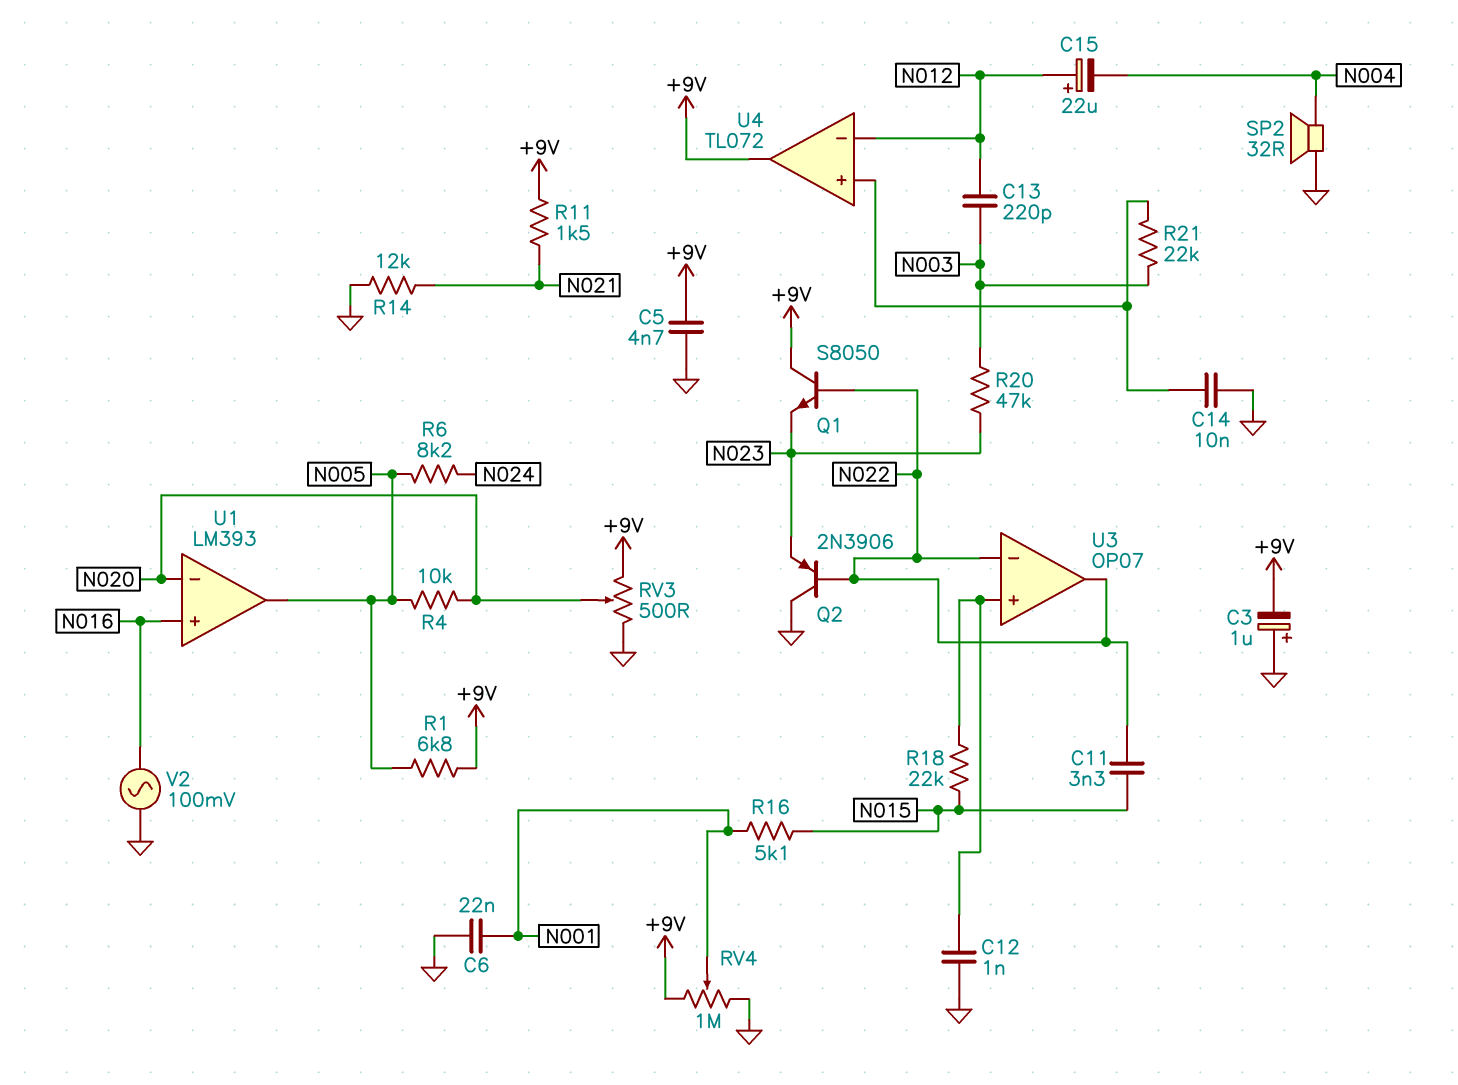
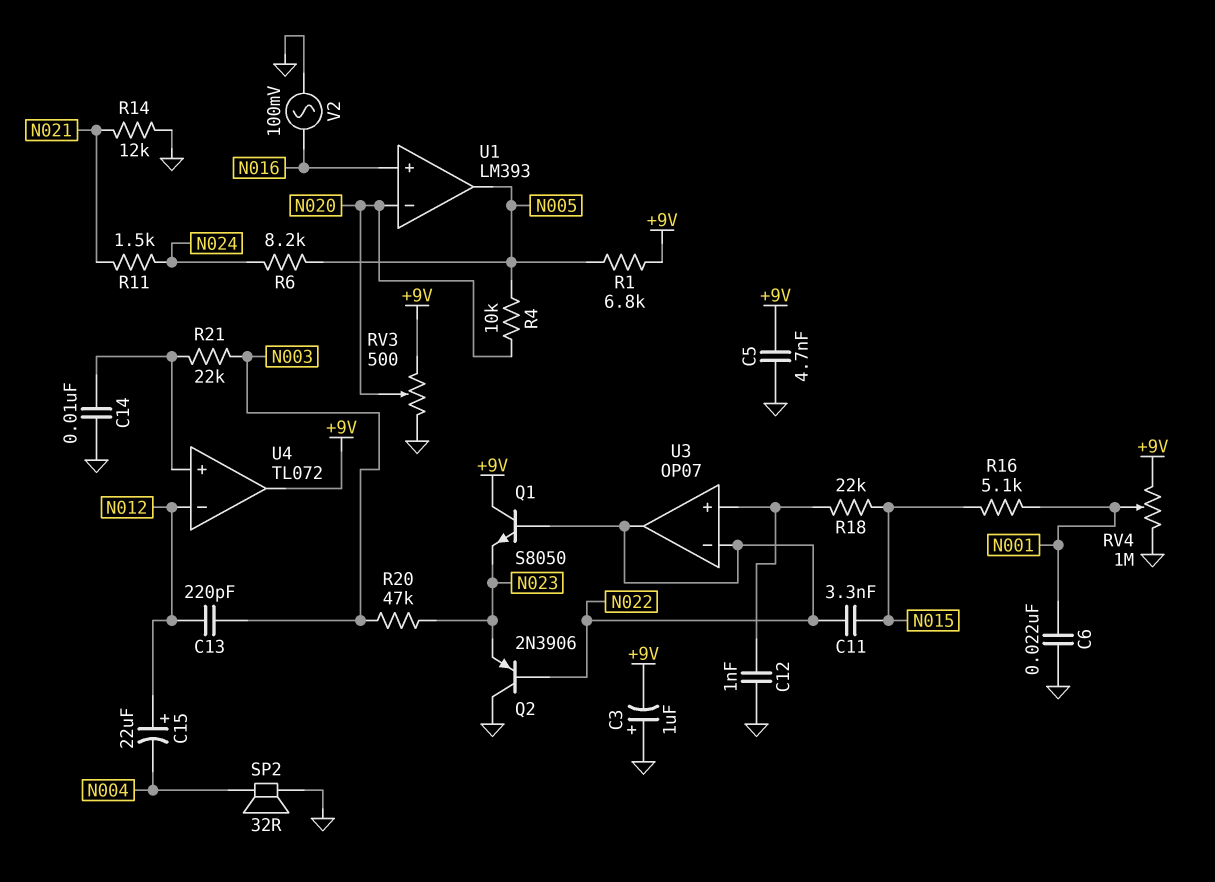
R11: 1.5k (+9V, N021) -> 1.5k (N021, N024)

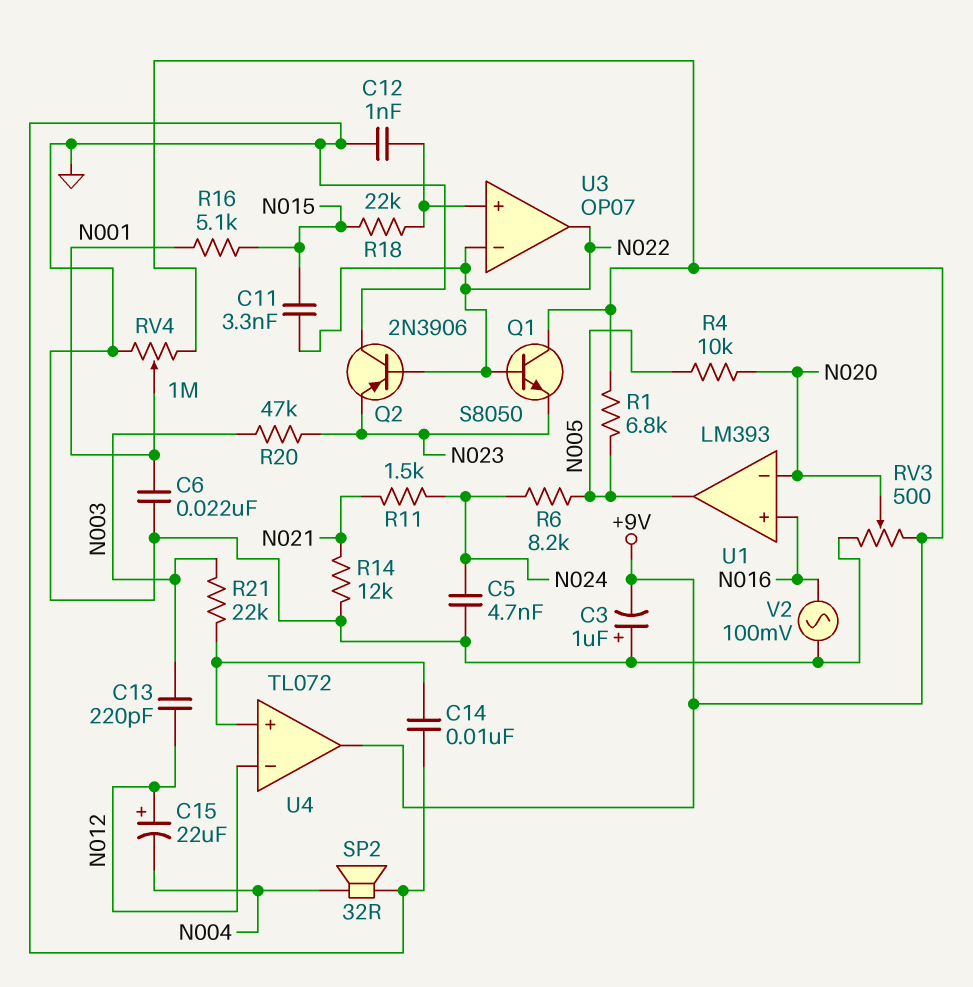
C5: 4.7nF (+9V, GND) -> 4.7nF (GND, N024)

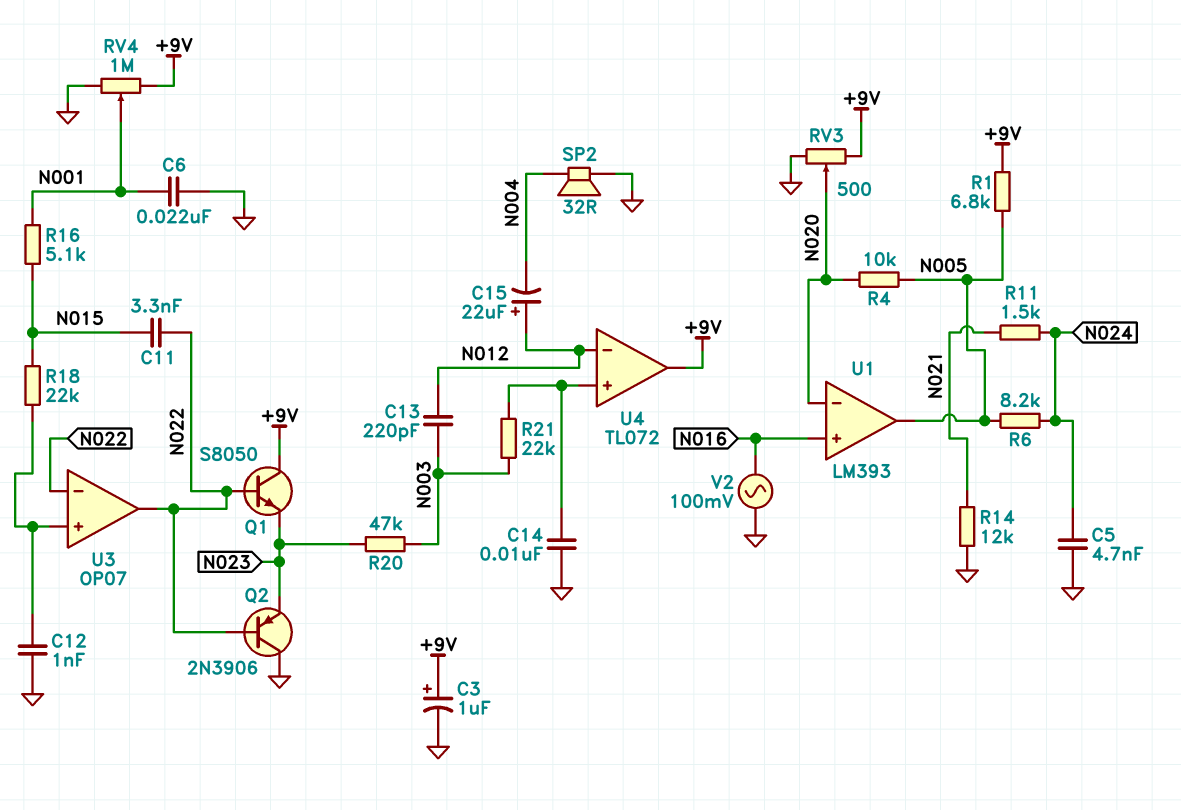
C3: 1uF (plus GND, minus +9V) -> 1uF (plus +9V, minus GND)

